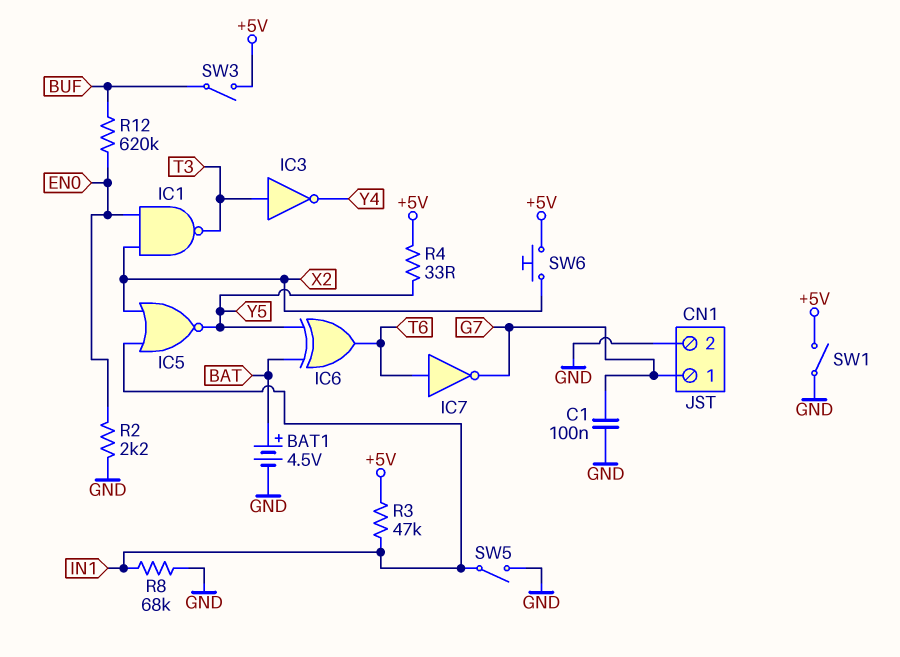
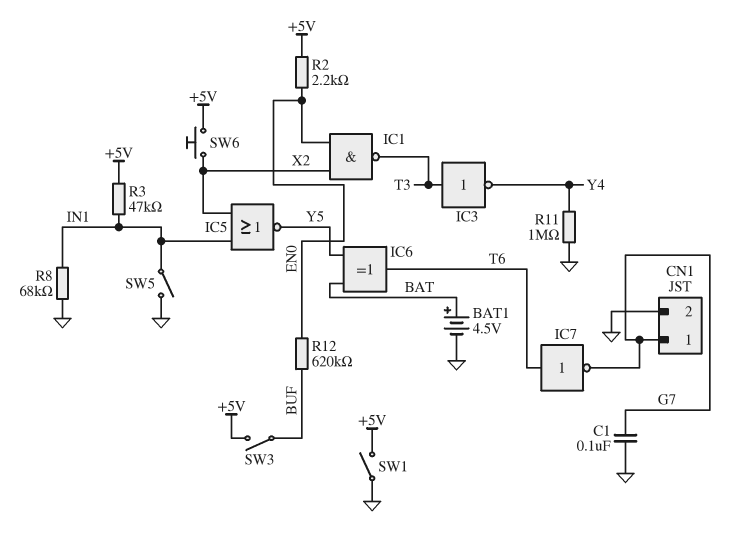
R2: 2.2k (EN0, GND) -> 2.2k (+5V, EN0)
R4: 33 (+5V, Y5) -> none
R11: none -> 1M (GND, Y4)

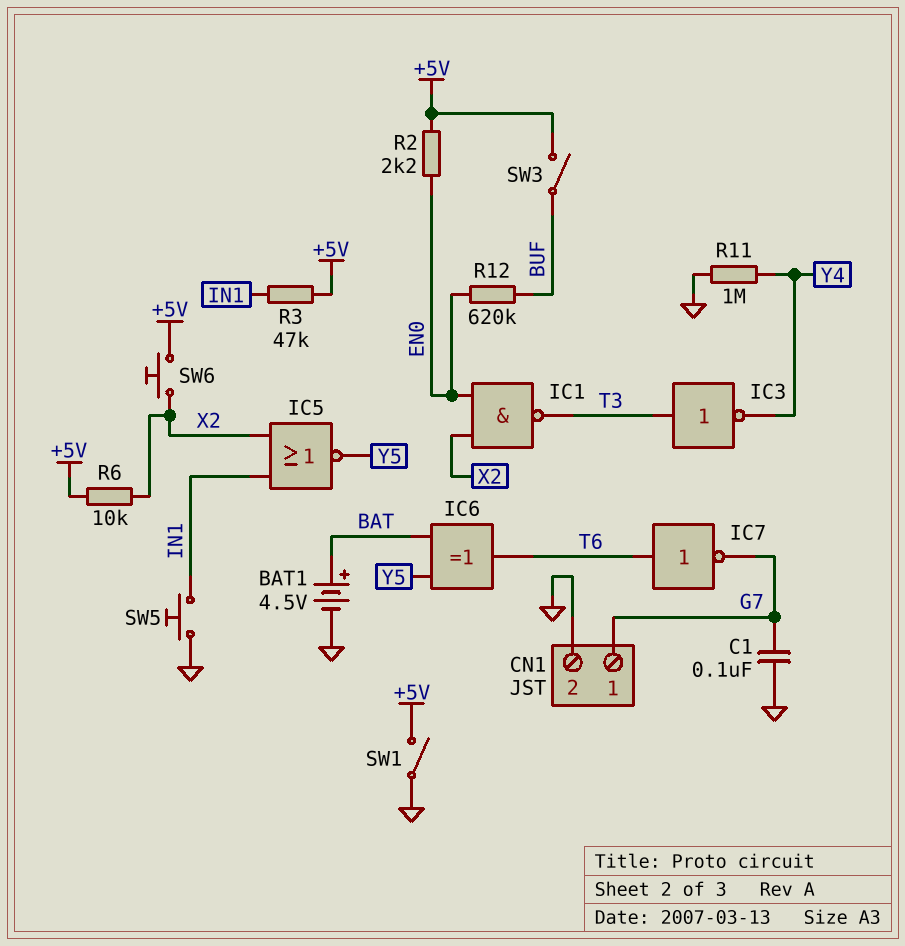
R6: none -> 10k (+5V, X2)
R8: 68k (GND, IN1) -> none
SW5: switch (GND, IN1) -> button (GND, IN1)

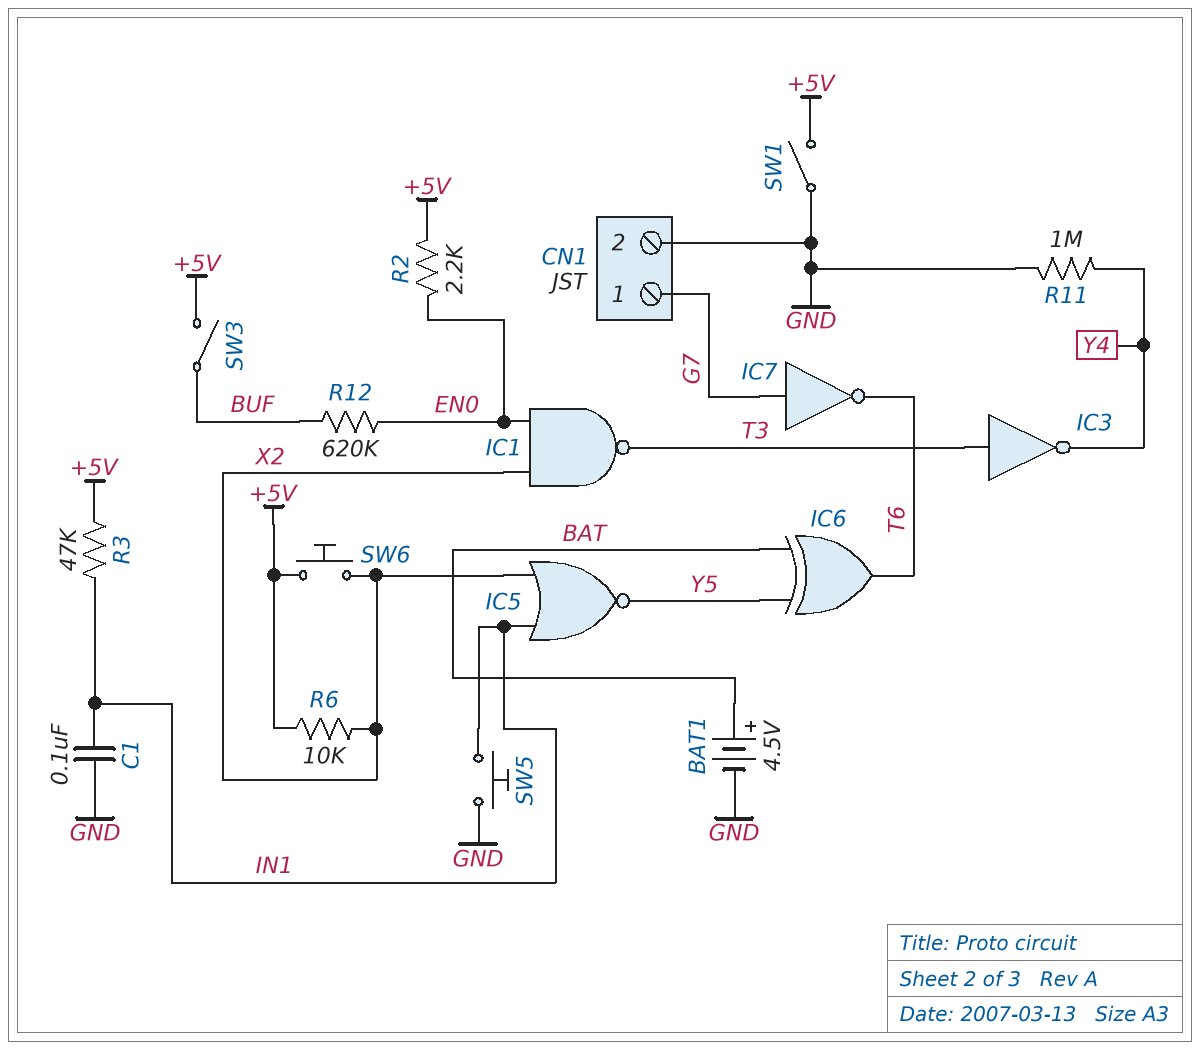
C1: 100nF (G7, GND) -> 100nF (GND, IN1)
IC7: NOT (in T6, out G7) -> NOT (in G7, out T6)

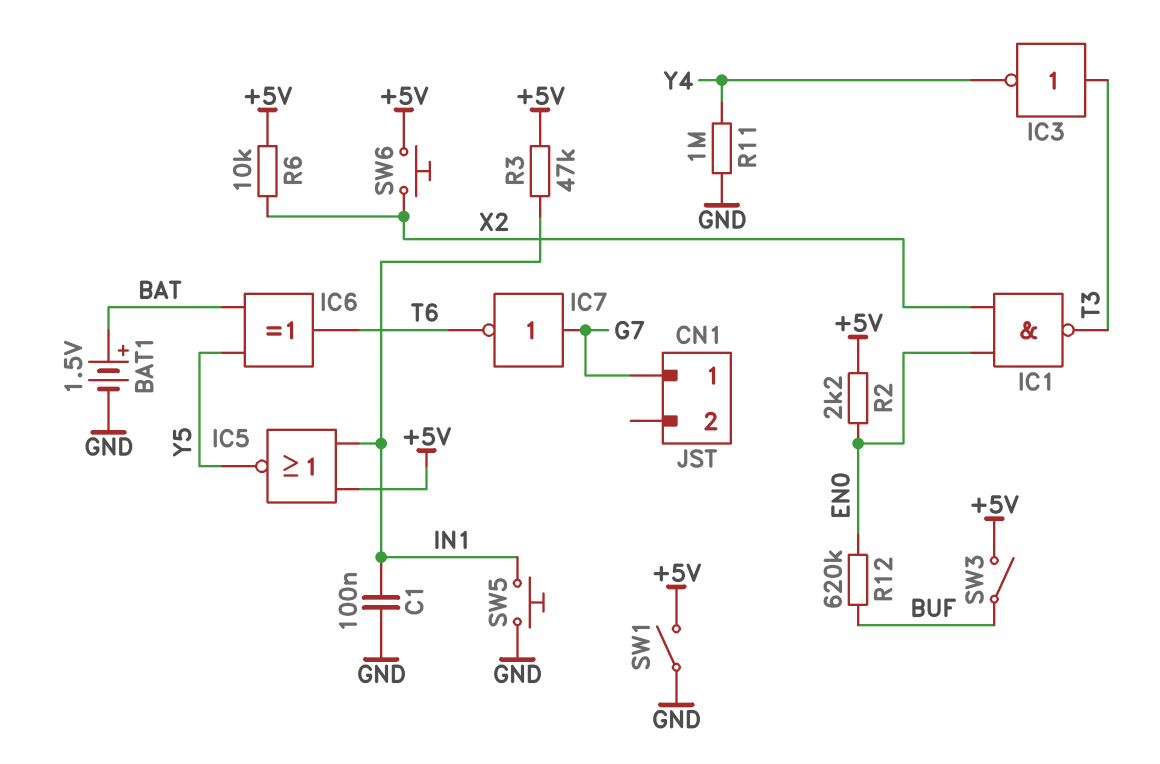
BAT1: 4.5V (plus BAT, minus GND) -> 1.5V (plus BAT, minus GND)
CN1 pin 2: GND -> none
IC5: NOR (in IN1, in X2, out Y5) -> NOR (in +5V, in IN1, out Y5)

